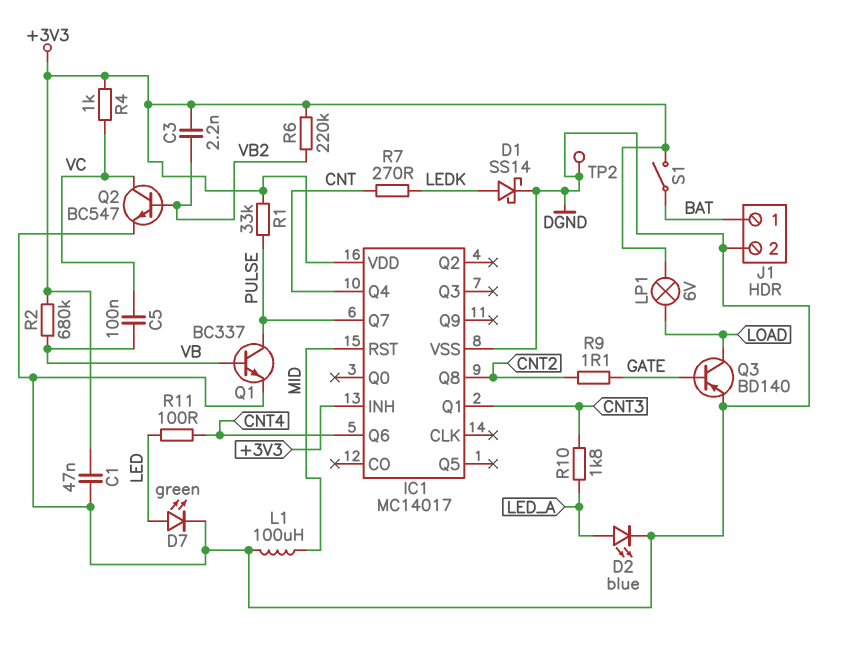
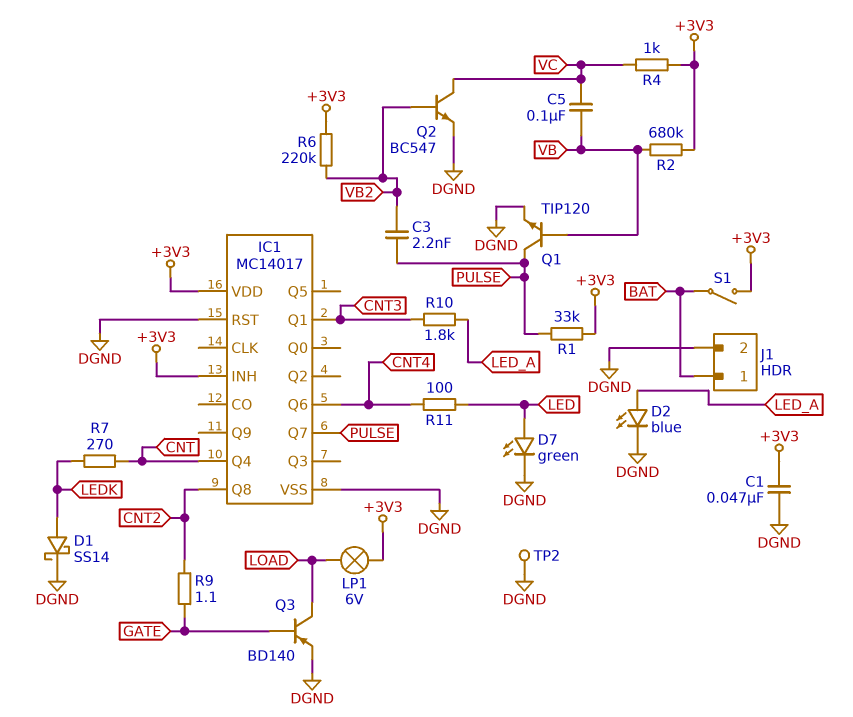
C3: 2.2nF (+3V3, VB2) -> 2.2nF (PULSE, VB2)
IC1 pin RST: MID -> DGND
L1: 100uH (DGND, MID) -> none
Q1: NPN BC337 (B VB, C PULSE, E DGND) -> NPN TIP120 (B VB, C PULSE, E DGND)

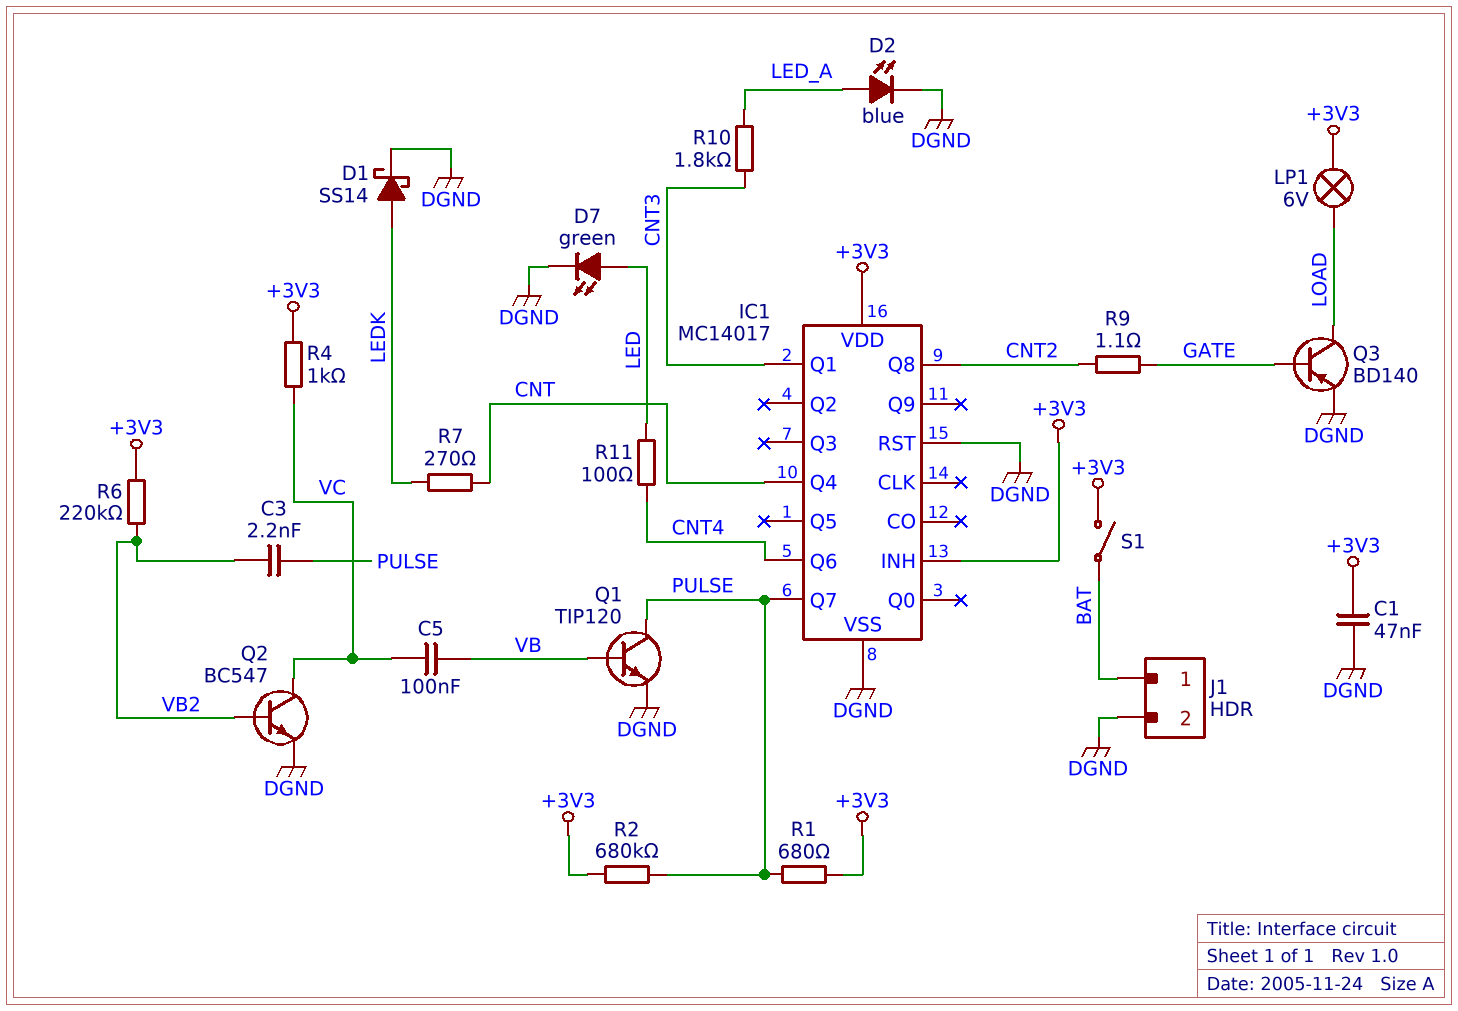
R1: 33k (+3V3, PULSE) -> 680 (+3V3, PULSE)
R2: 680k (+3V3, VB) -> 680k (+3V3, PULSE)
TP2: test point (DGND) -> none

